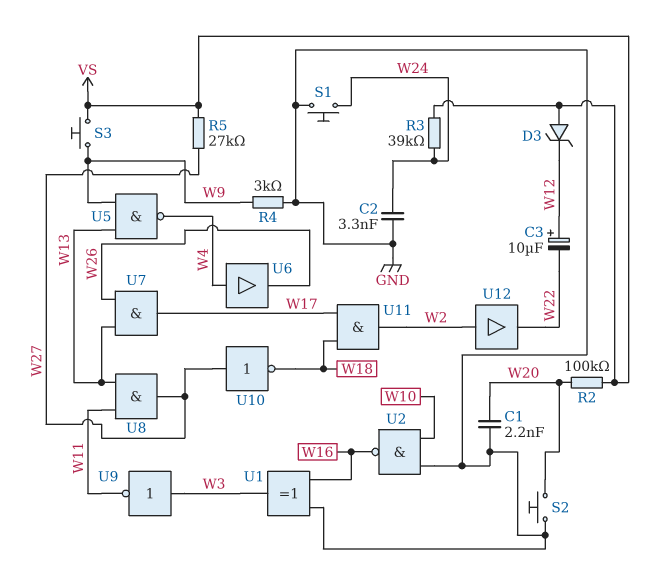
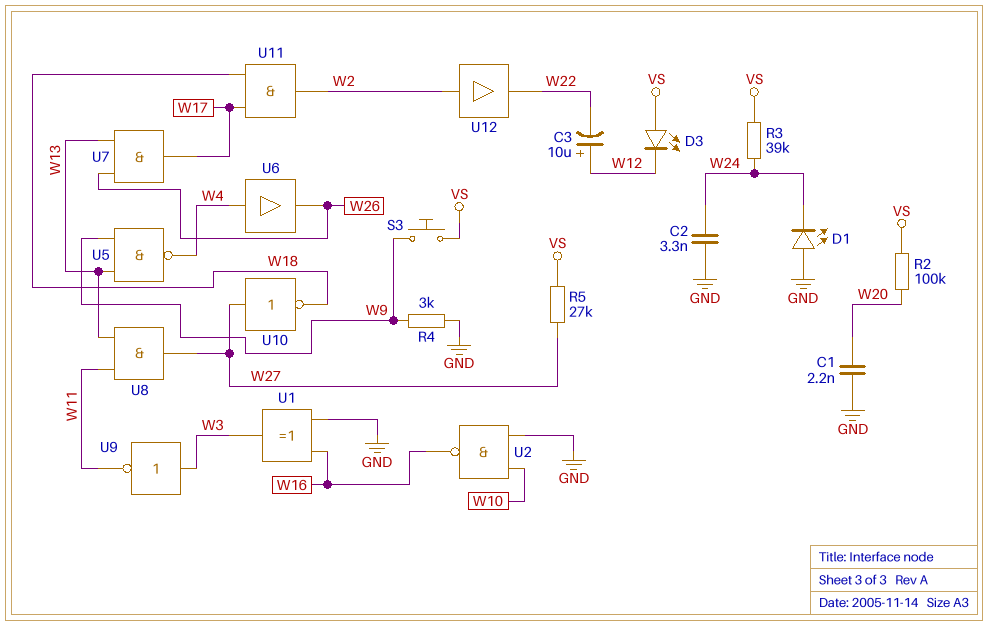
D1: none -> LED (A GND, K W24)
D3: zener (A VS, K W12) -> LED (A VS, K W12)
S1: button (GND, W24) -> none
S2: button (GND, W20) -> none

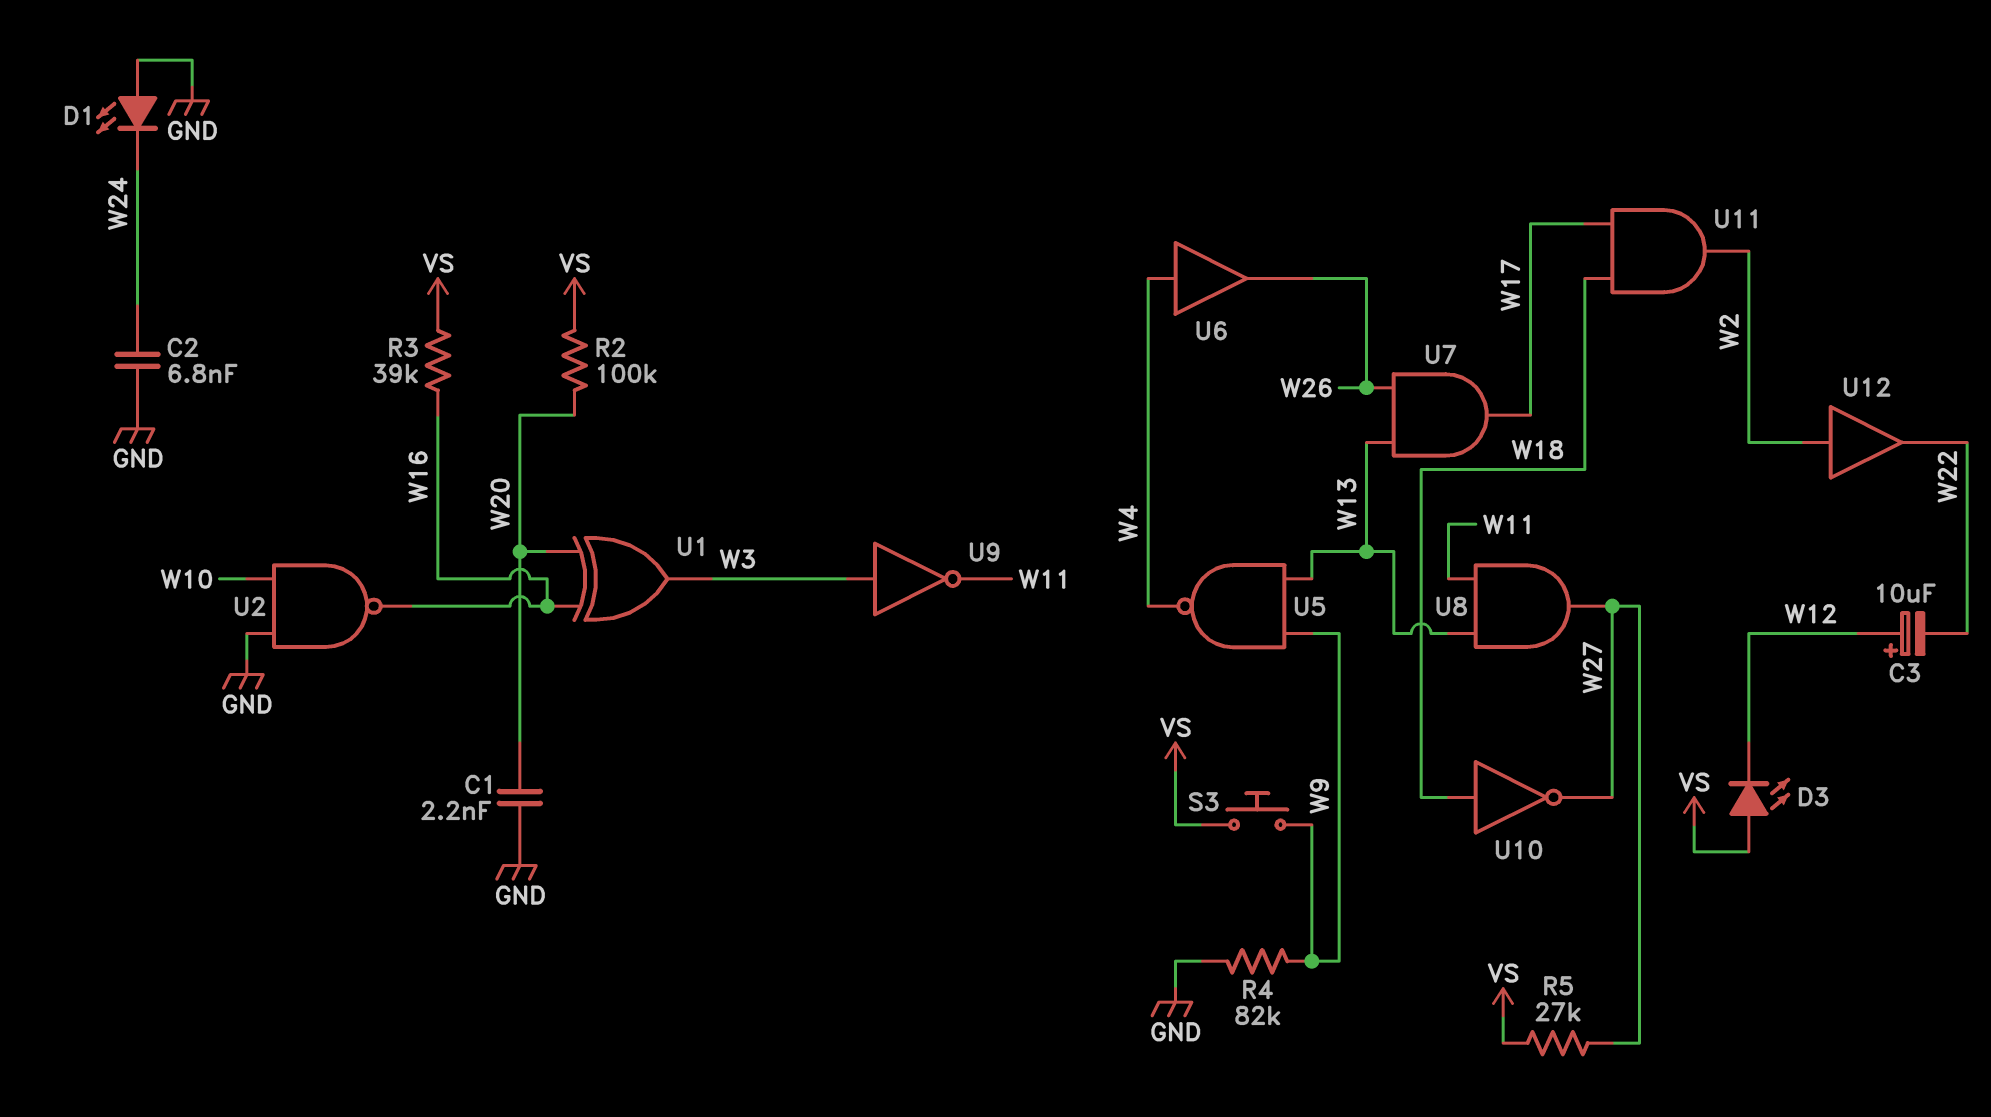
C2: 3.3nF (GND, W24) -> 6.8nF (GND, W24)
R3: 39k (VS, W24) -> 39k (VS, W16)
R4: 3k (GND, W9) -> 82k (GND, W9)
U1: XOR (in GND, in W16, out W3) -> XOR (in W16, in W20, out W3)
U10: NOT (in W27, out W18) -> NOT (in W18, out W27)

